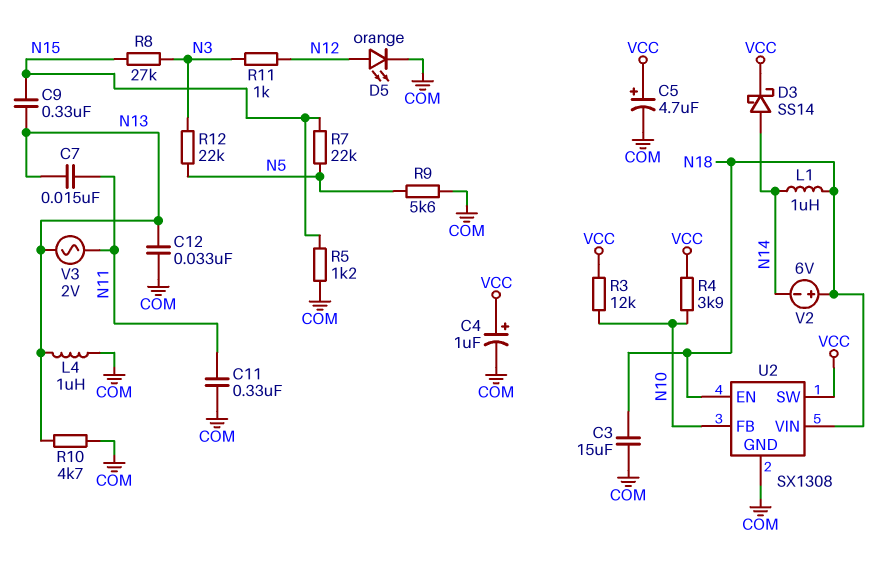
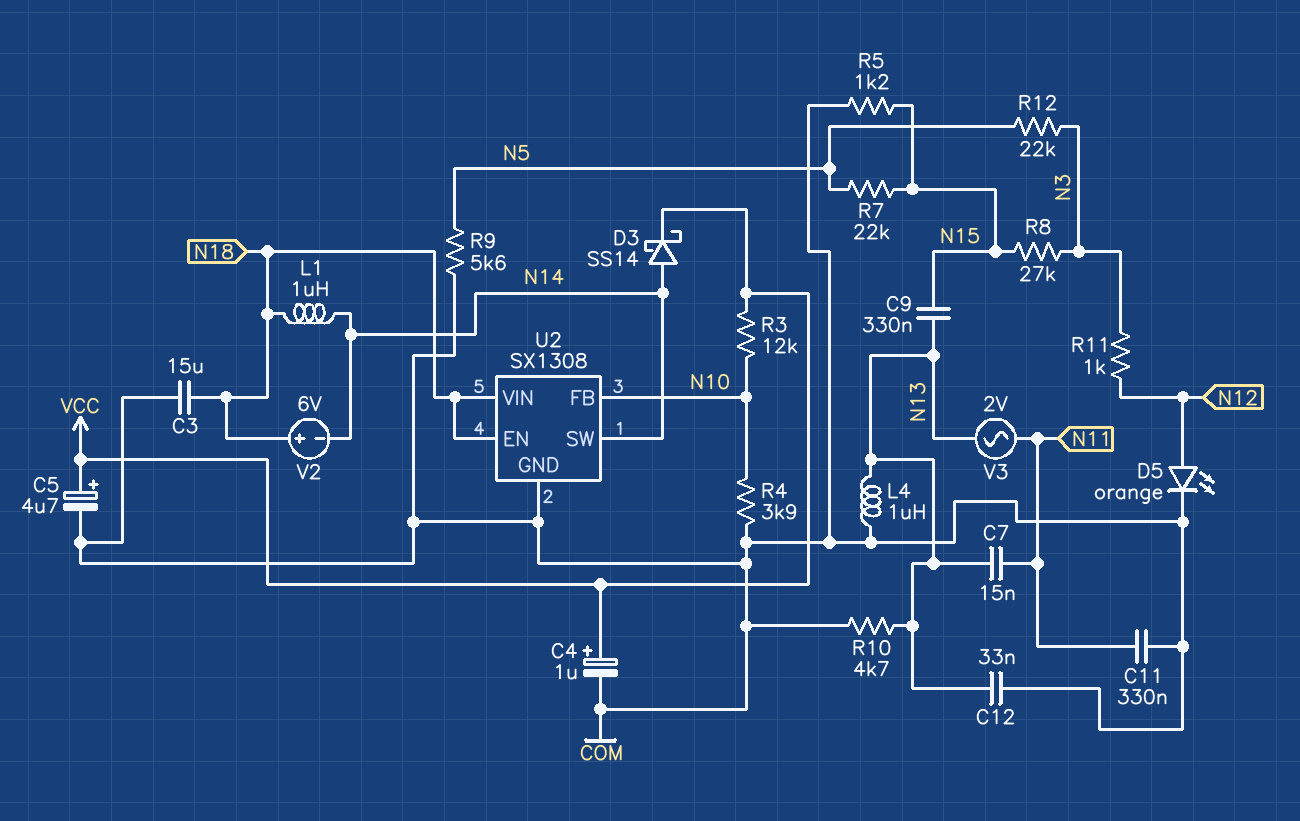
R4: 3.9k (N10, VCC) -> 3.9k (COM, N10)
U2 pin SW: VCC -> N14

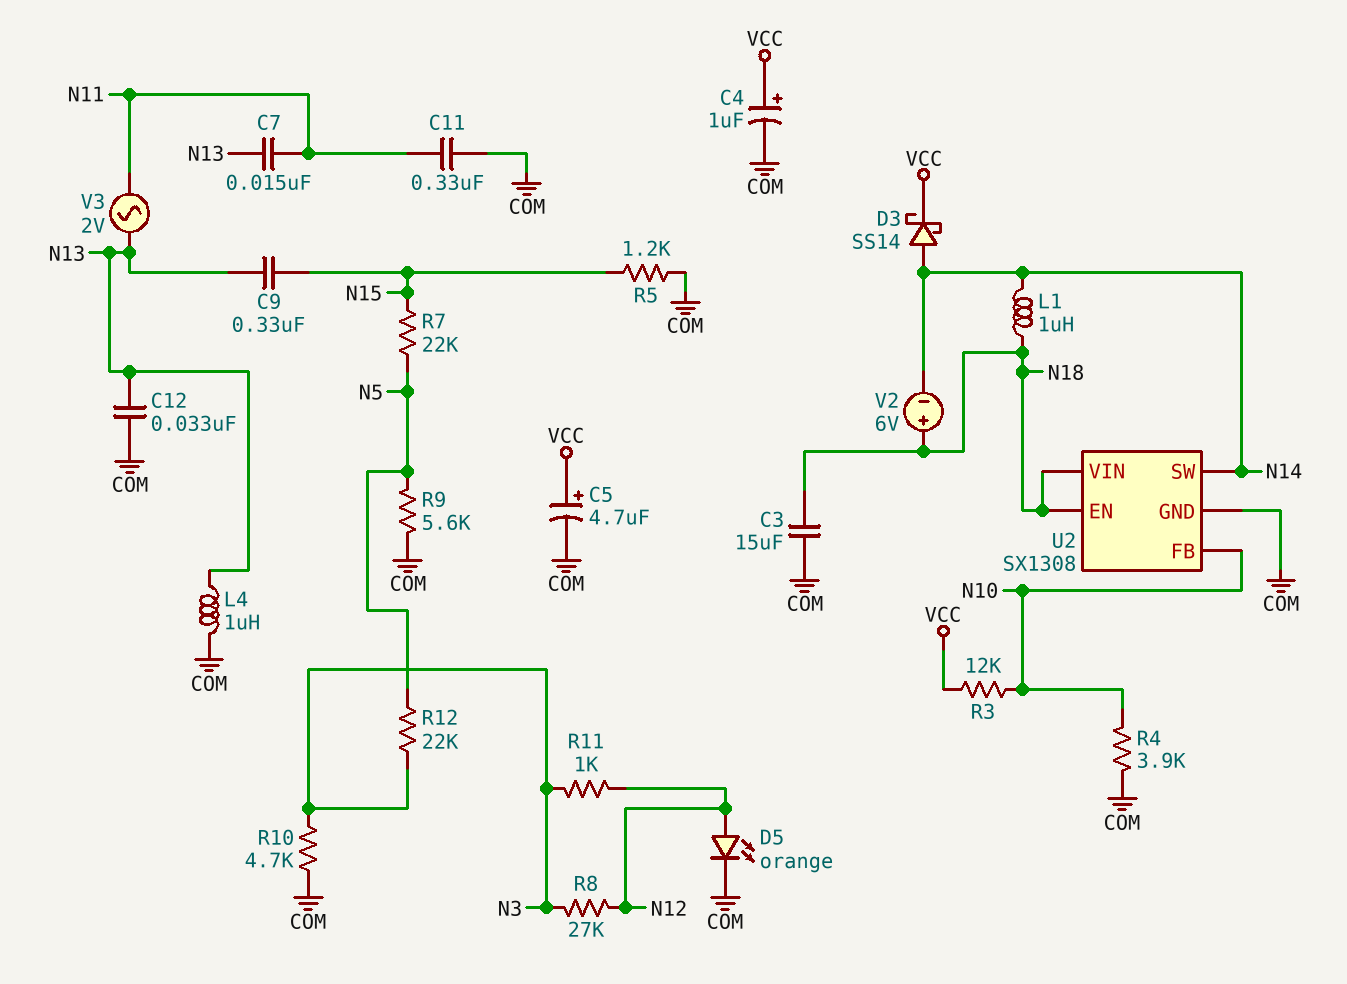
R8: 27k (N3, N15) -> 27k (N3, N12)
R10: 4.7k (COM, N13) -> 4.7k (COM, N3)

